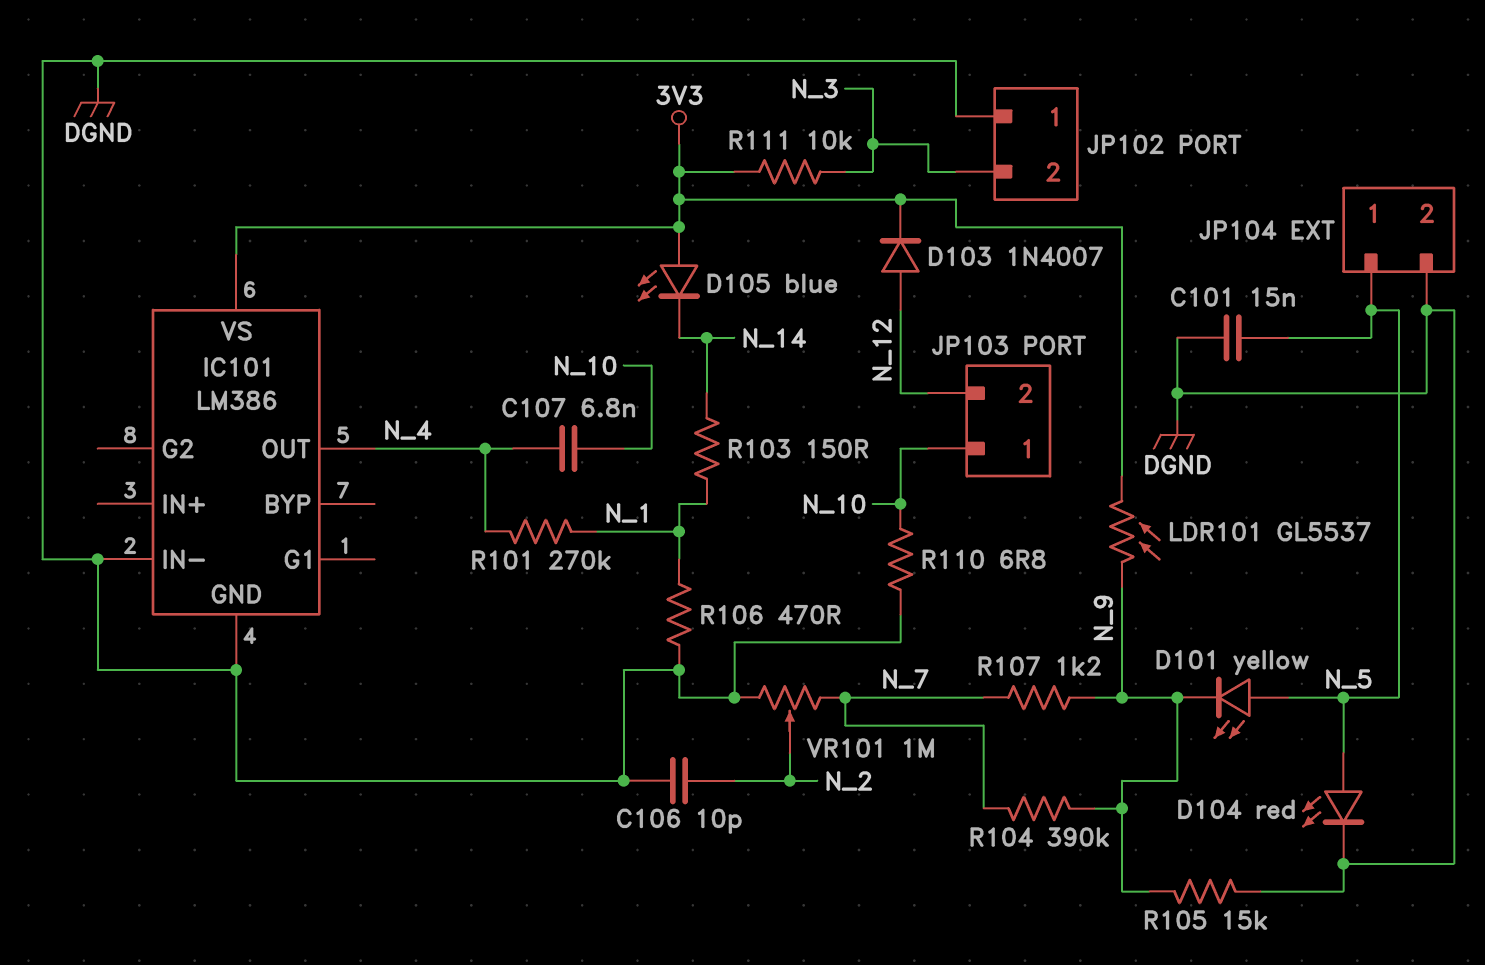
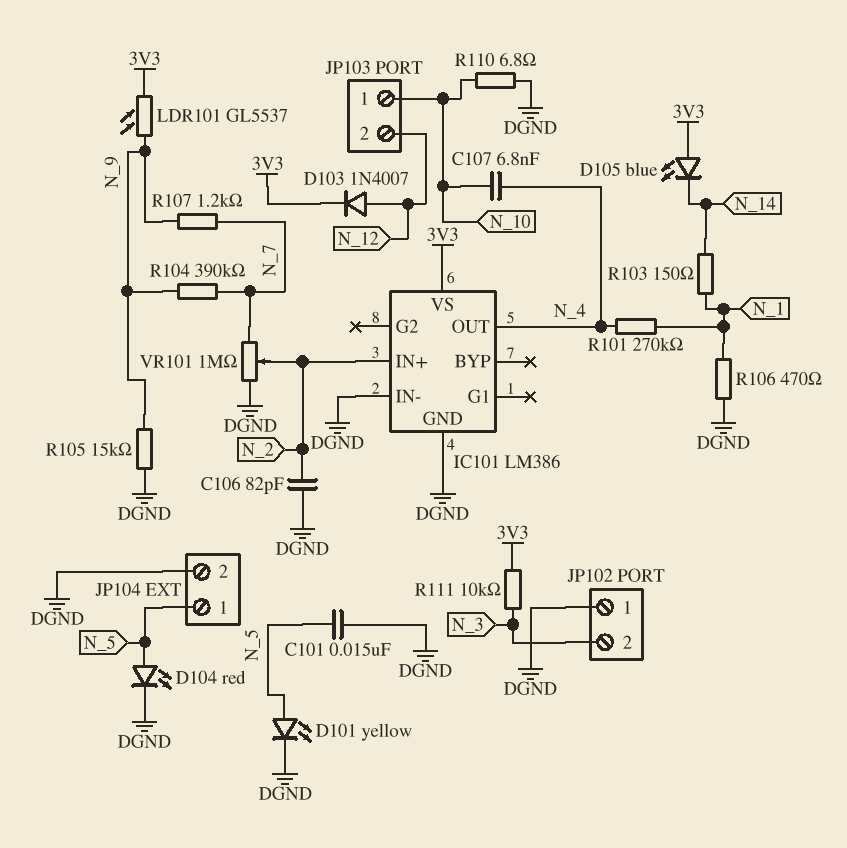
C106: 10pF (DGND, N_2) -> 82pF (DGND, N_2)
D101: LED yellow (A N_5, K N_9) -> LED yellow (A N_5, K DGND)
IC101 pin IN+: none -> N_2

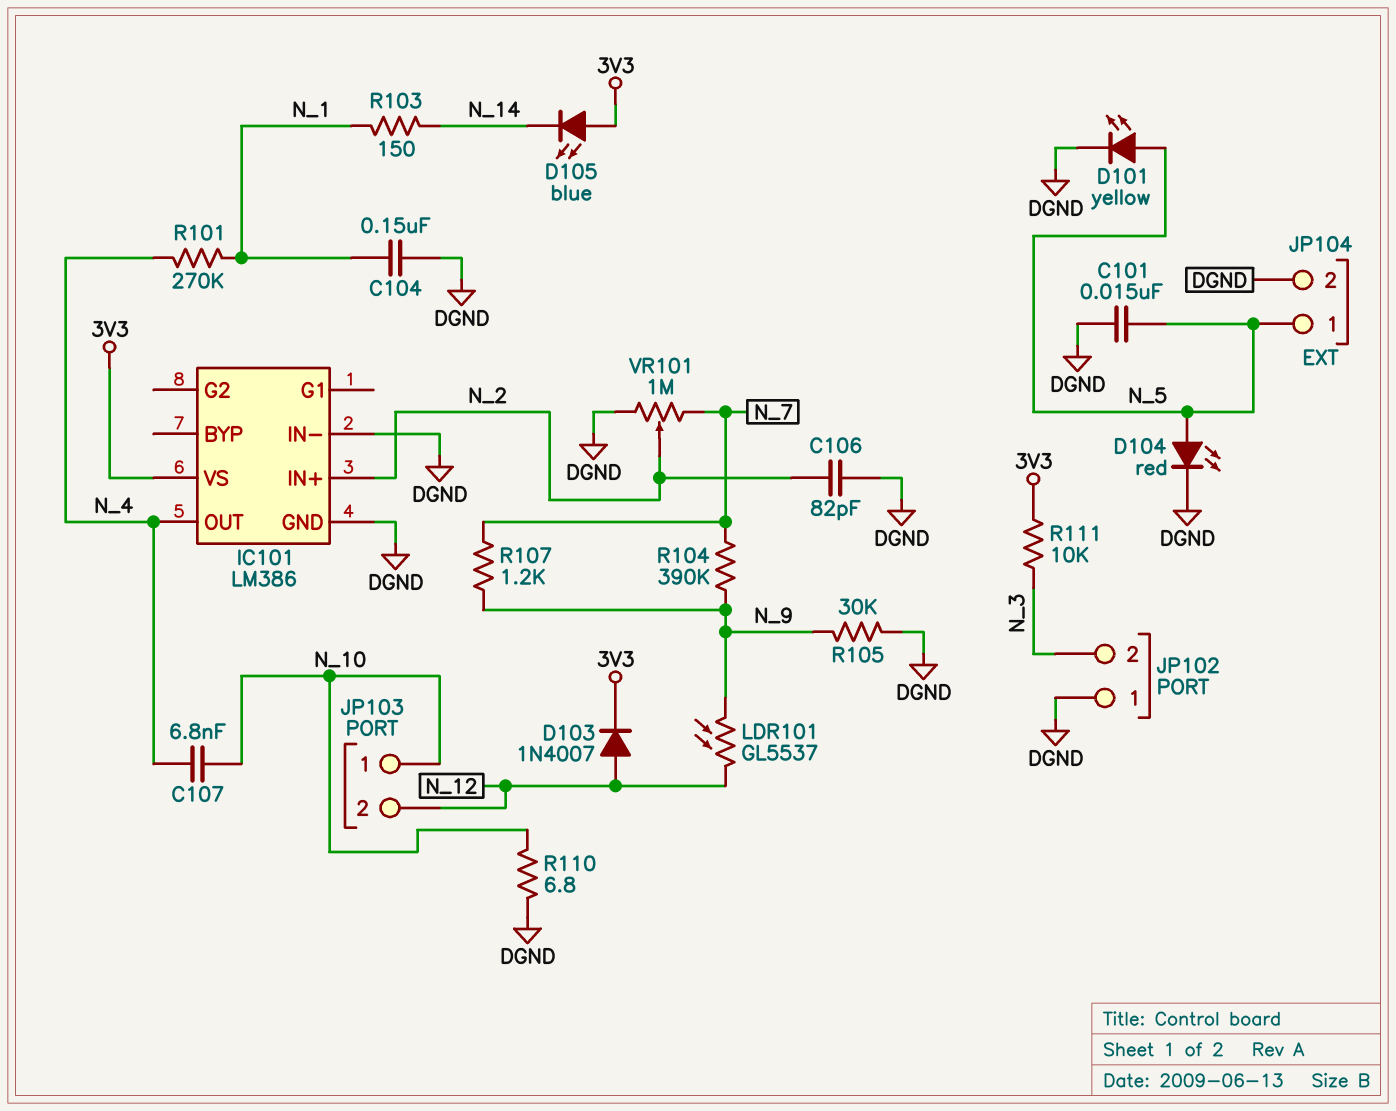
C104: none -> 150nF (DGND, N_1)
LDR101: GL5537 (3V3, N_9) -> GL5537 (N_9, N_12)
R105: 15k (DGND, N_9) -> 30k (DGND, N_9)
R106: 470 (DGND, N_1) -> none

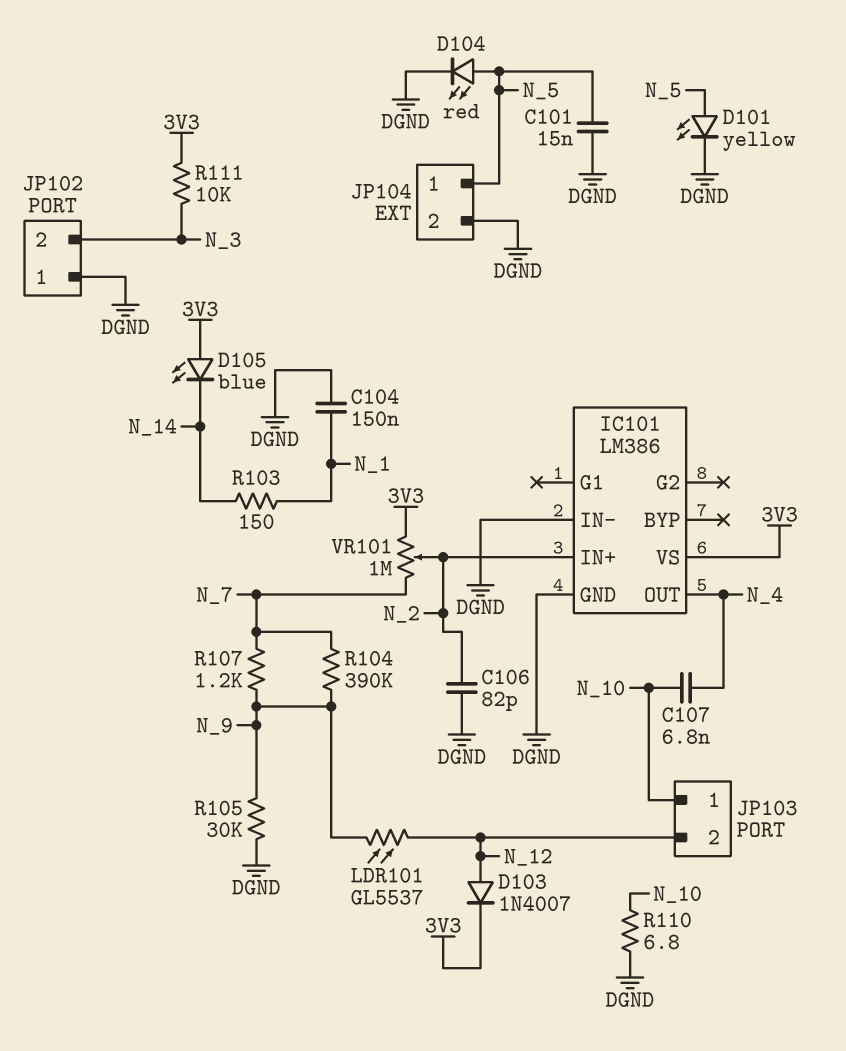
R101: 270k (N_1, N_4) -> none
VR101: 1M (DGND, N_7, wiper N_2) -> 1M (3V3, N_7, wiper N_2)

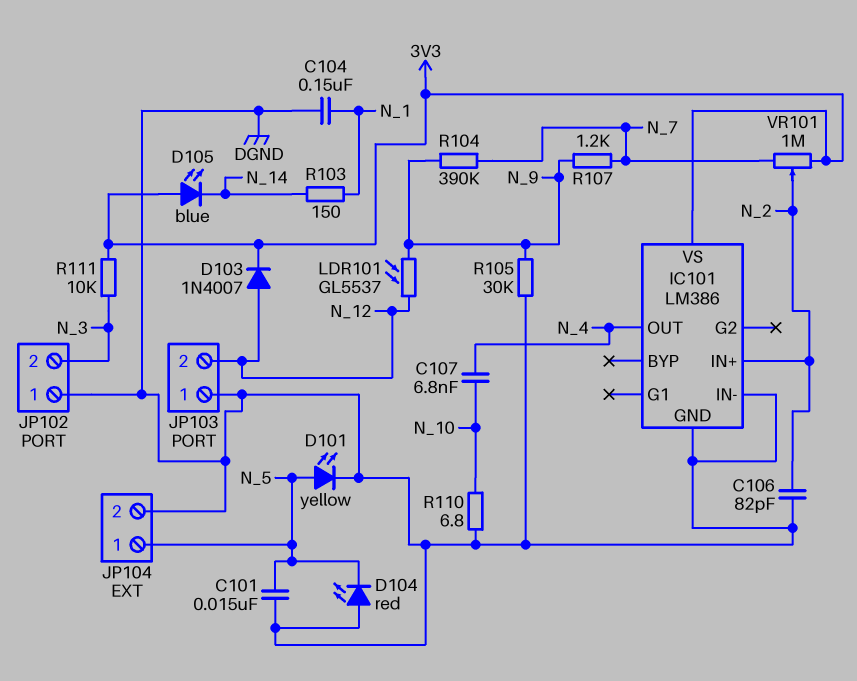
D104: LED red (A N_5, K DGND) -> LED red (A DGND, K N_5)
JP103 pin 1: N_10 -> DGND

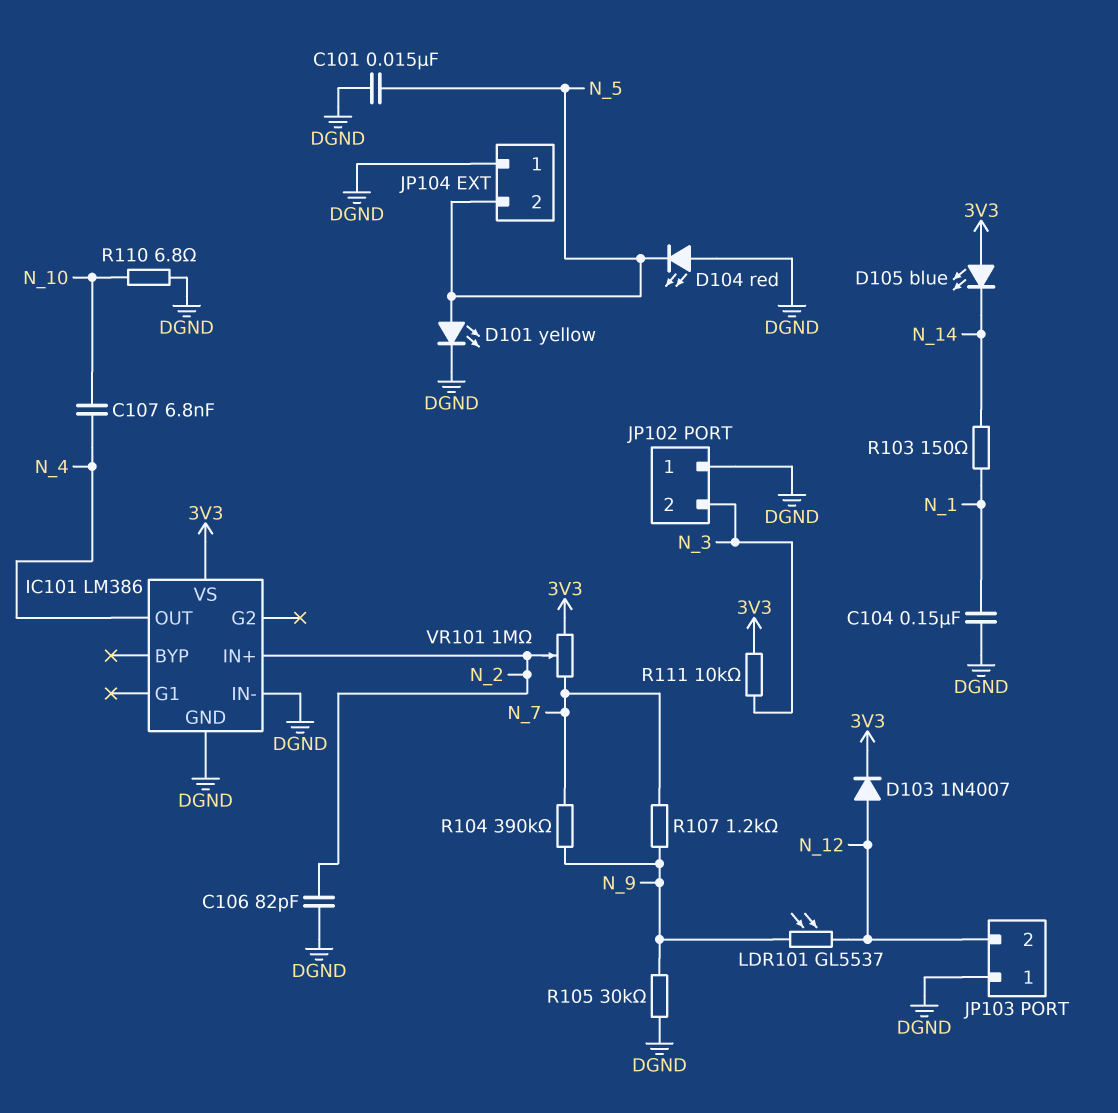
JP104 pin 1: N_5 -> DGND
JP104 pin 2: DGND -> N_5

